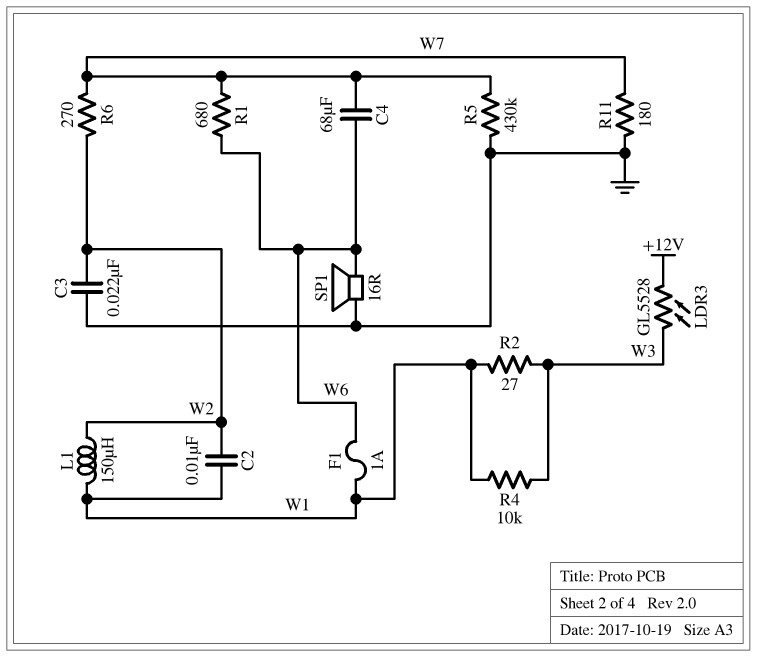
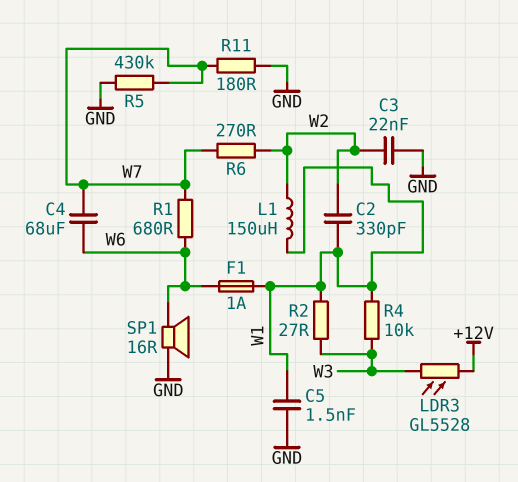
C2: 10nF (W1, W2) -> 330pF (W1, W2)
C5: none -> 1.5nF (GND, W1)

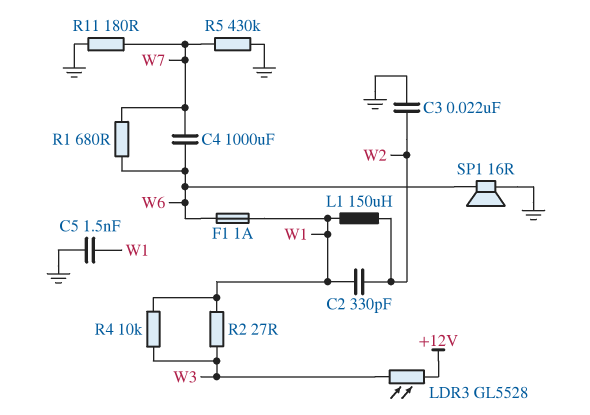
C4: 68uF (W6, W7) -> 1000uF (W6, W7)
R6: 270 (W2, W7) -> none

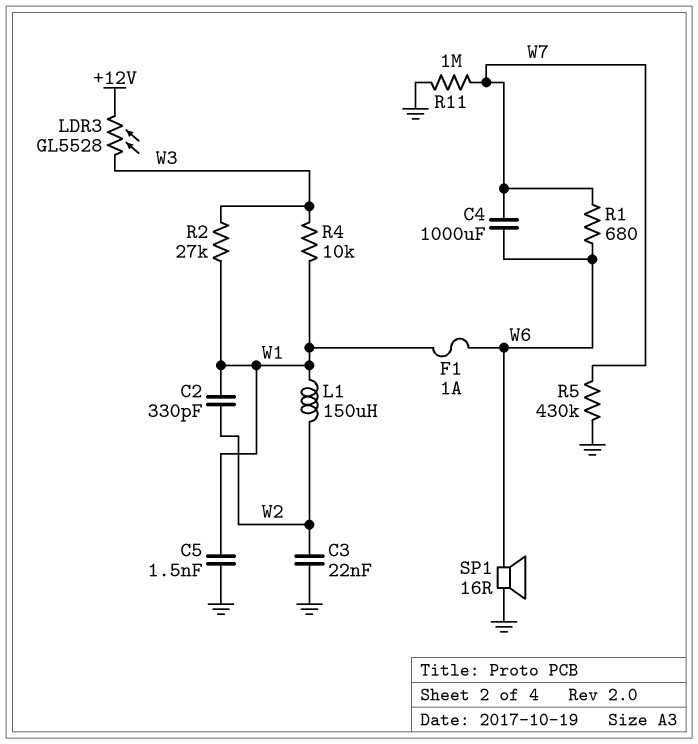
R2: 27 (W1, W3) -> 27k (W1, W3)
R11: 180 (GND, W7) -> 1M (GND, W7)

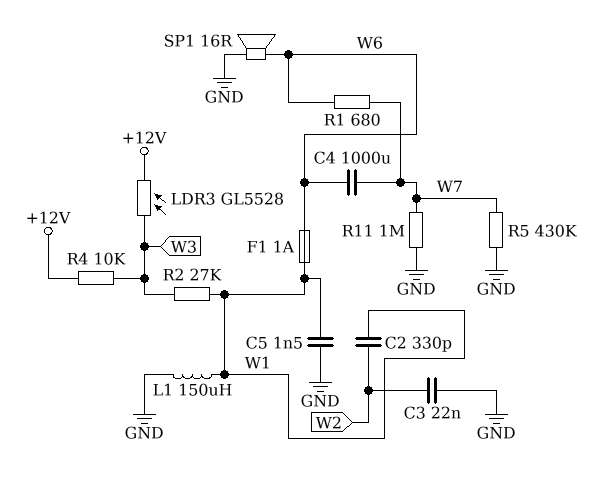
L1: 150uH (W1, W2) -> 150uH (GND, W1)
R4: 10k (W1, W3) -> 10k (+12V, W3)

